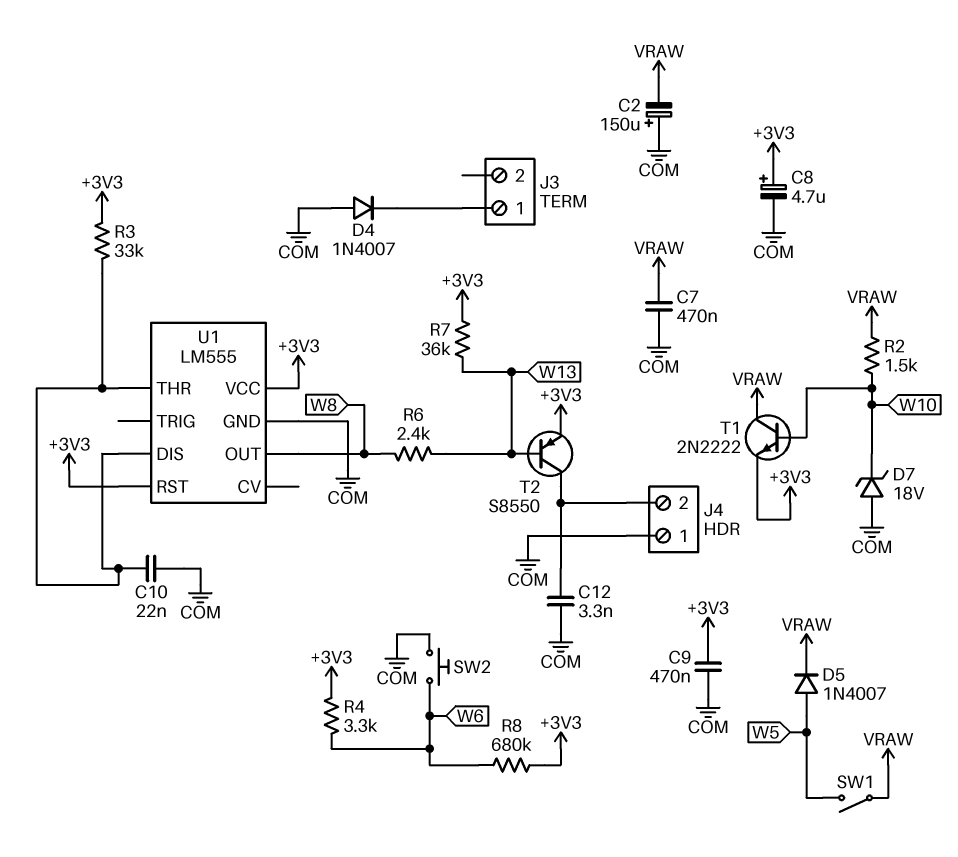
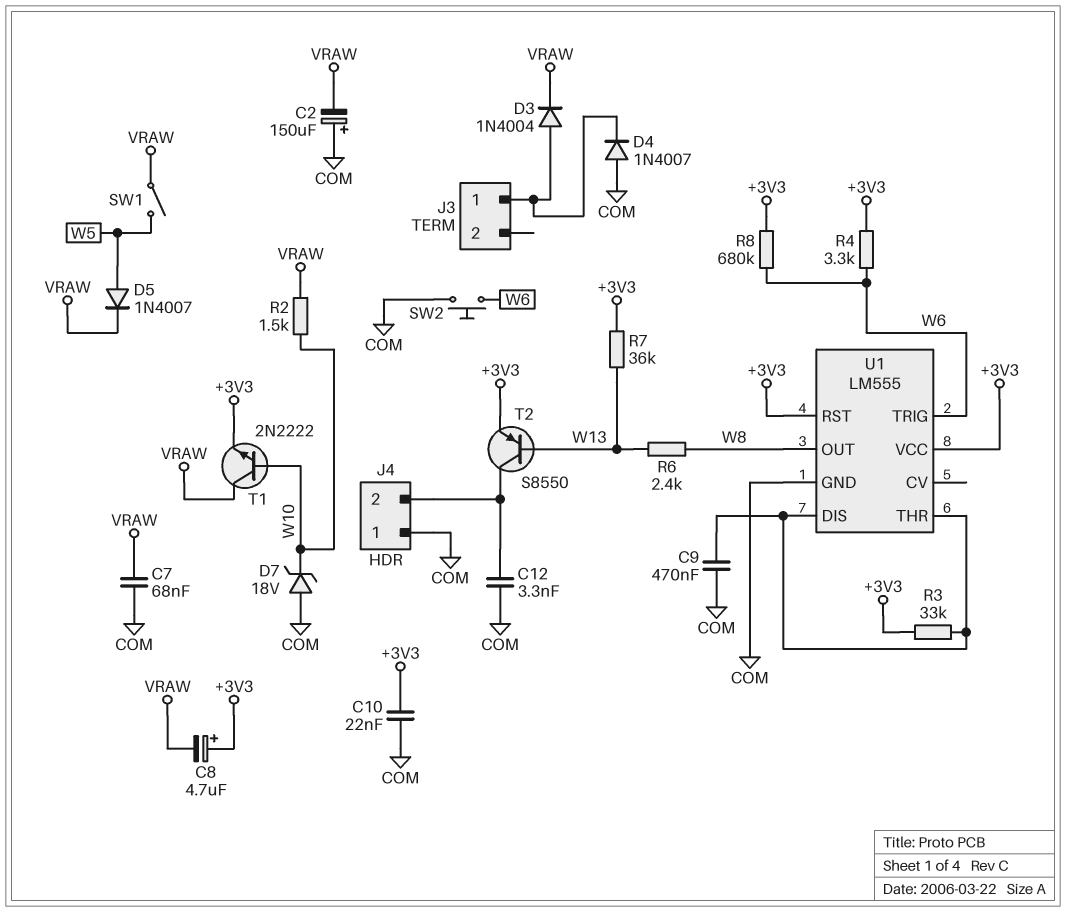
C7: 470nF (COM, VRAW) -> 68nF (COM, VRAW)
C8: 4.7uF (plus +3V3, minus COM) -> 4.7uF (plus +3V3, minus VRAW)
C9: 470nF (+3V3, COM) -> 470nF (COM, U1/DIS)
C10: 22nF (COM, U1/DIS) -> 22nF (+3V3, COM)
D3: none -> diode 1N4004 (A J3/1, K VRAW)
U1 pin TRIG: none -> W6

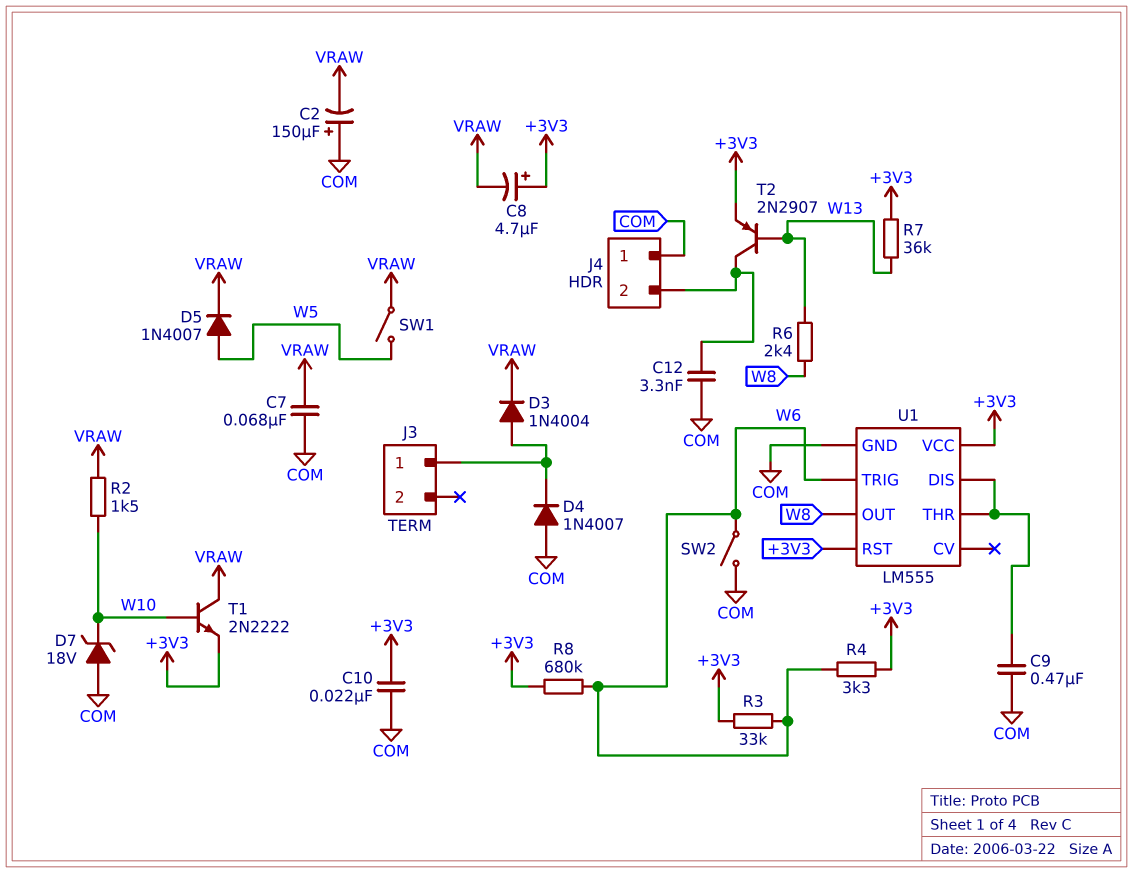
R3: 33k (+3V3, U1/DIS) -> 33k (+3V3, W6)
SW2: button (COM, W6) -> switch (COM, W6)
T2: PNP S8550 (B W13, C J4/2, E +3V3) -> PNP 2N2907 (B W13, C J4/2, E +3V3)

